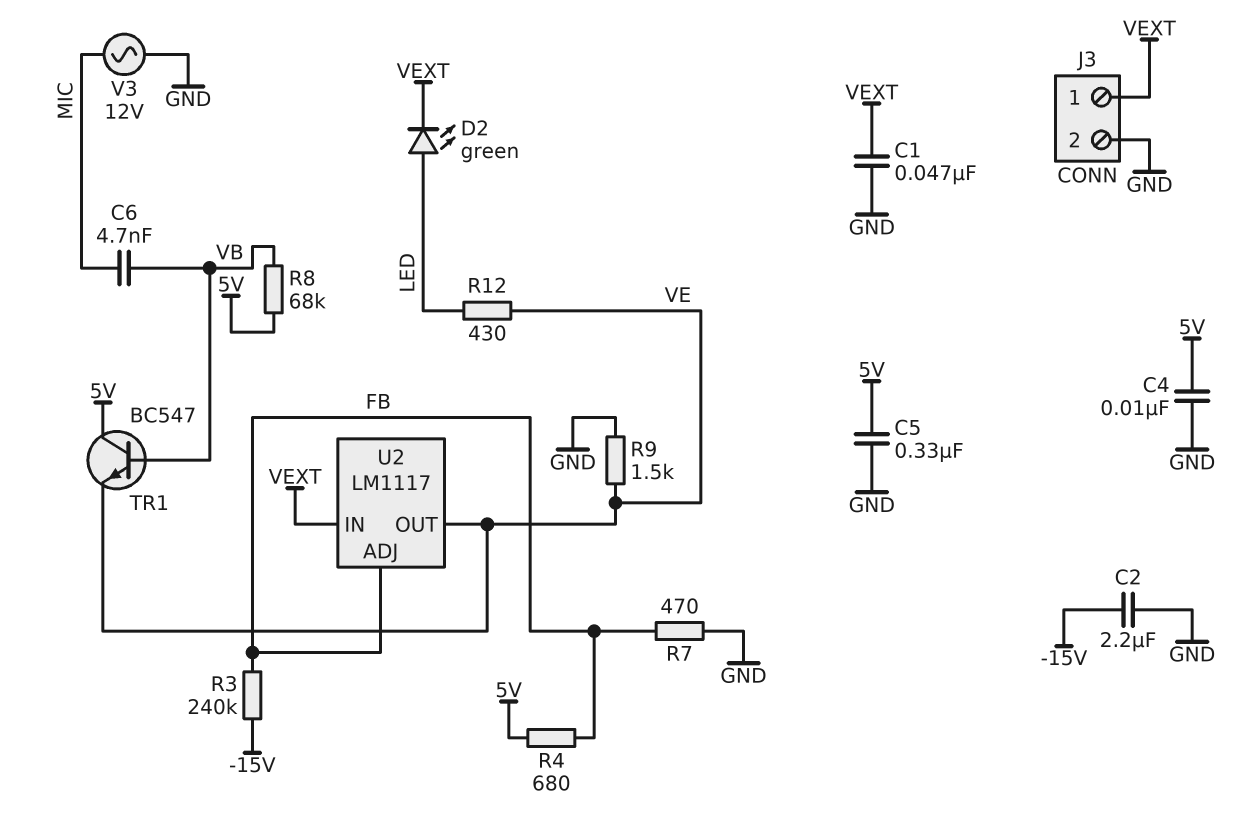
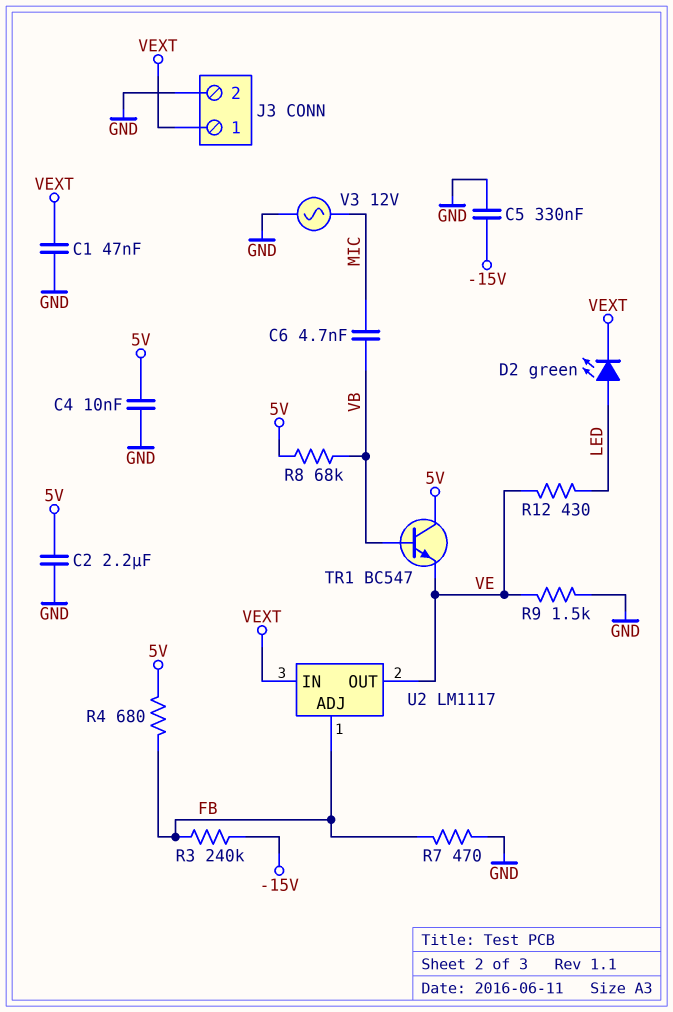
C2: 2.2uF (-15V, GND) -> 2.2uF (5V, GND)
C5: 330nF (5V, GND) -> 330nF (-15V, GND)

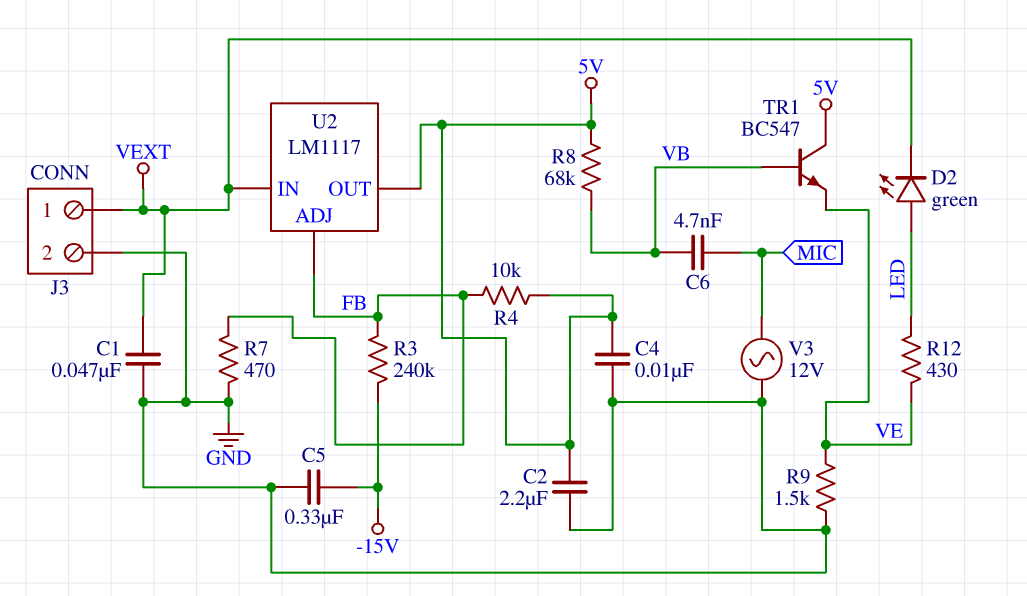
R4: 680 (5V, FB) -> 10k (5V, FB)
U2 pin OUT: VE -> 5V

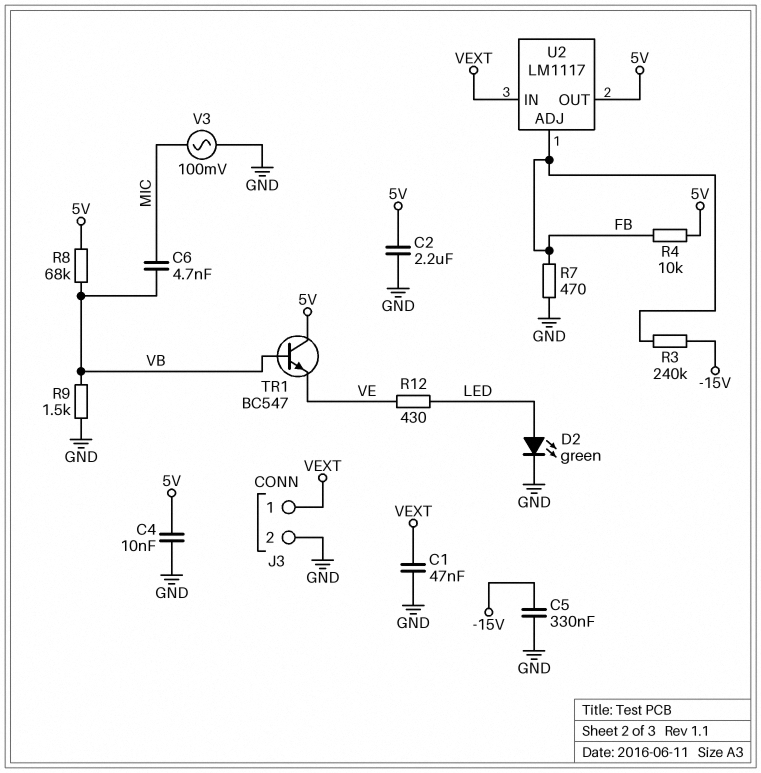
D2: LED green (A LED, K VEXT) -> LED green (A LED, K GND)
R9: 1.5k (GND, VE) -> 1.5k (GND, VB)
V3: AC 12V (GND, MIC) -> AC 100mV (GND, MIC)

